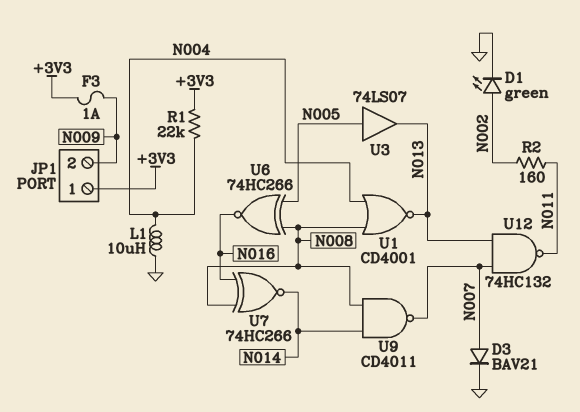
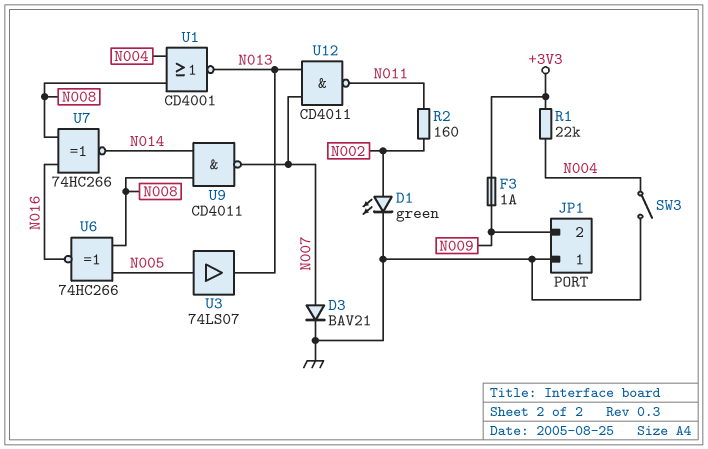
JP1 pin 1: +3V3 -> GND
L1: 10uH (GND, N004) -> none
SW3: none -> switch (GND, N004)
U12: NAND 74HC132 (in N007, in N013, out N011) -> NAND CD4011 (in N007, in N013, out N011)

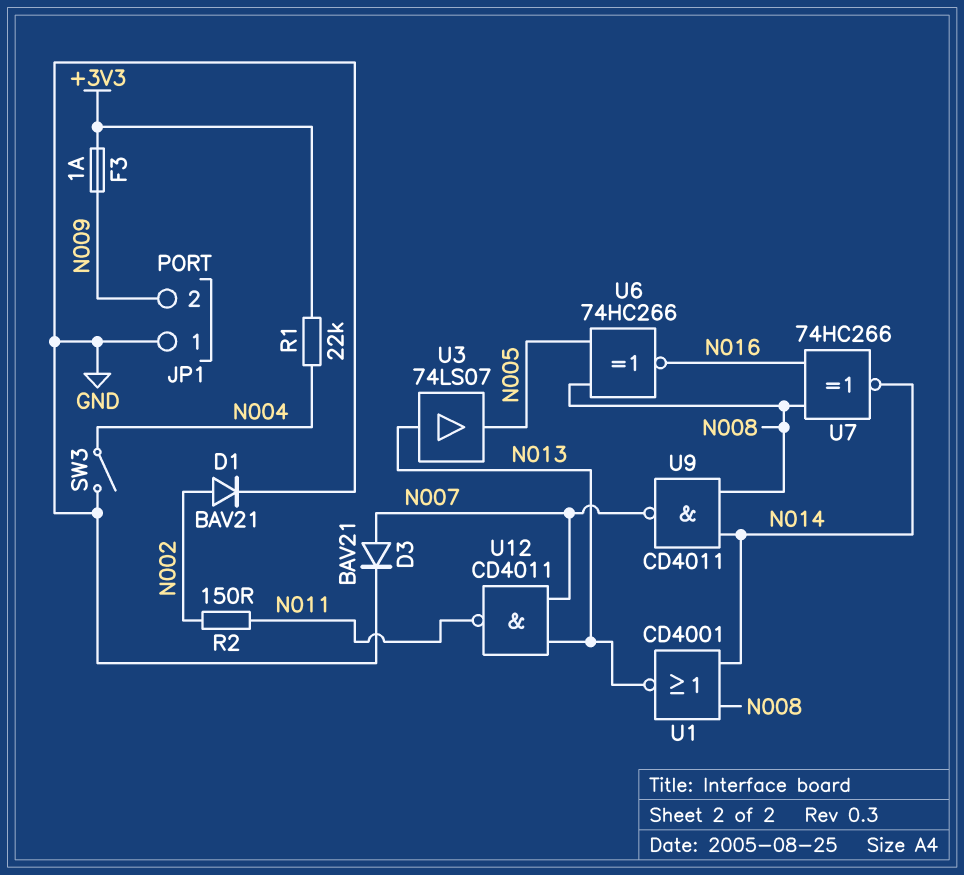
D1: LED green (A N002, K GND) -> diode BAV21 (A N002, K GND)
R2: 160 (N002, N011) -> 150 (N002, N011)
U1: NOR CD4001 (in N004, in N008, out N013) -> NOR CD4001 (in N008, in N014, out N013)
U3: buffer 74LS07 (in N005, out N013) -> buffer 74LS07 (in N013, out N005)

